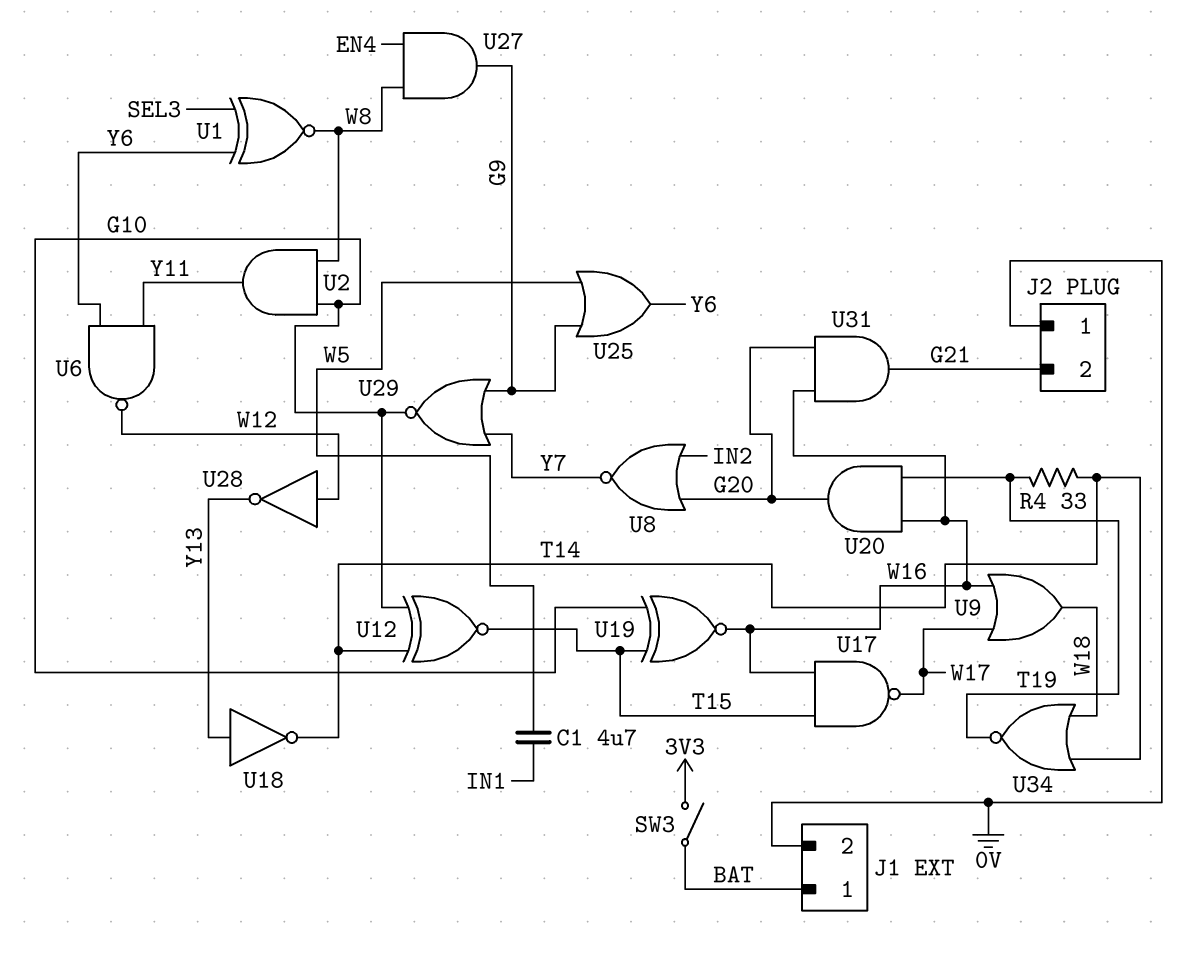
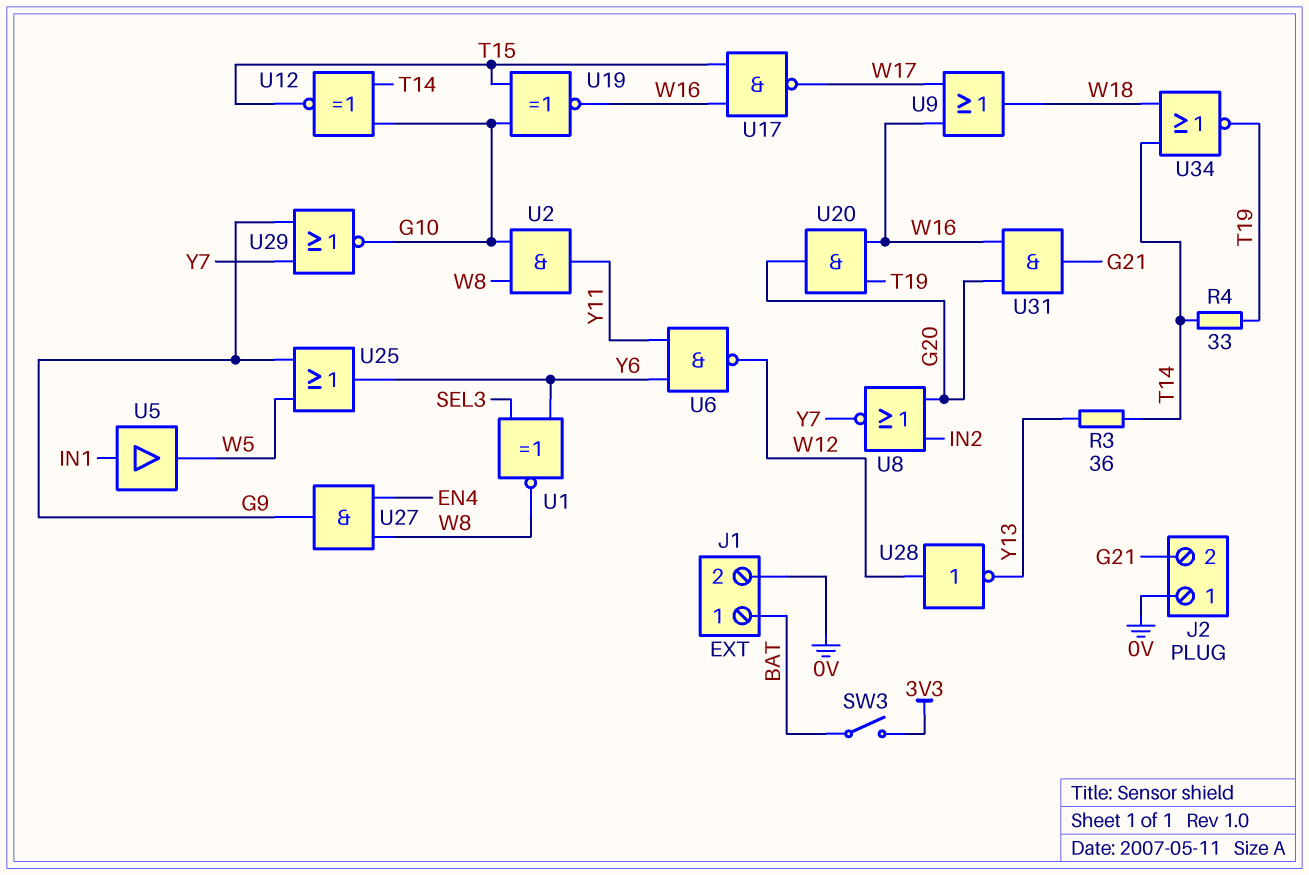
C1: 4.7uF (IN1, W5) -> none
R3: none -> 36 (T14, Y13)
U5: none -> buffer (in IN1, out W5)
U18: NOT (in Y13, out T14) -> none

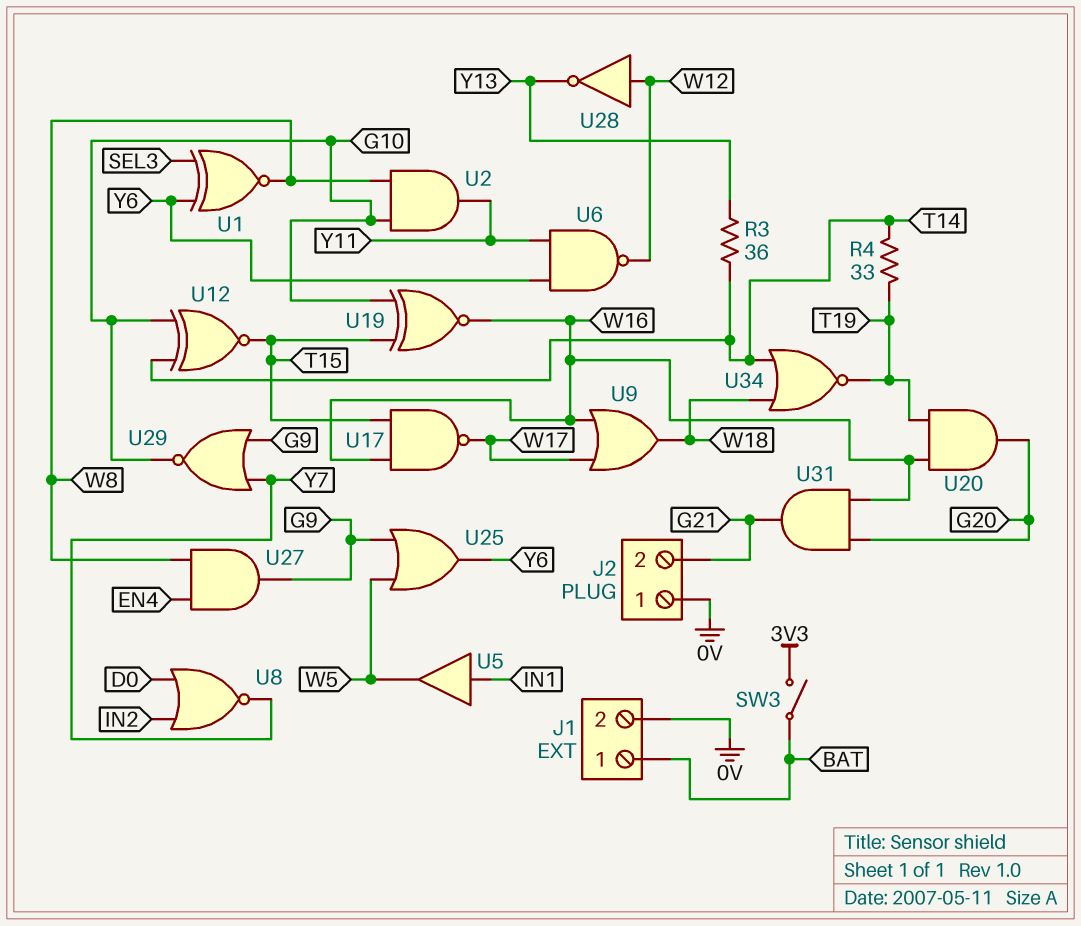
U8: NOR (in G20, in IN2, out Y7) -> NOR (in D0, in IN2, out Y7)

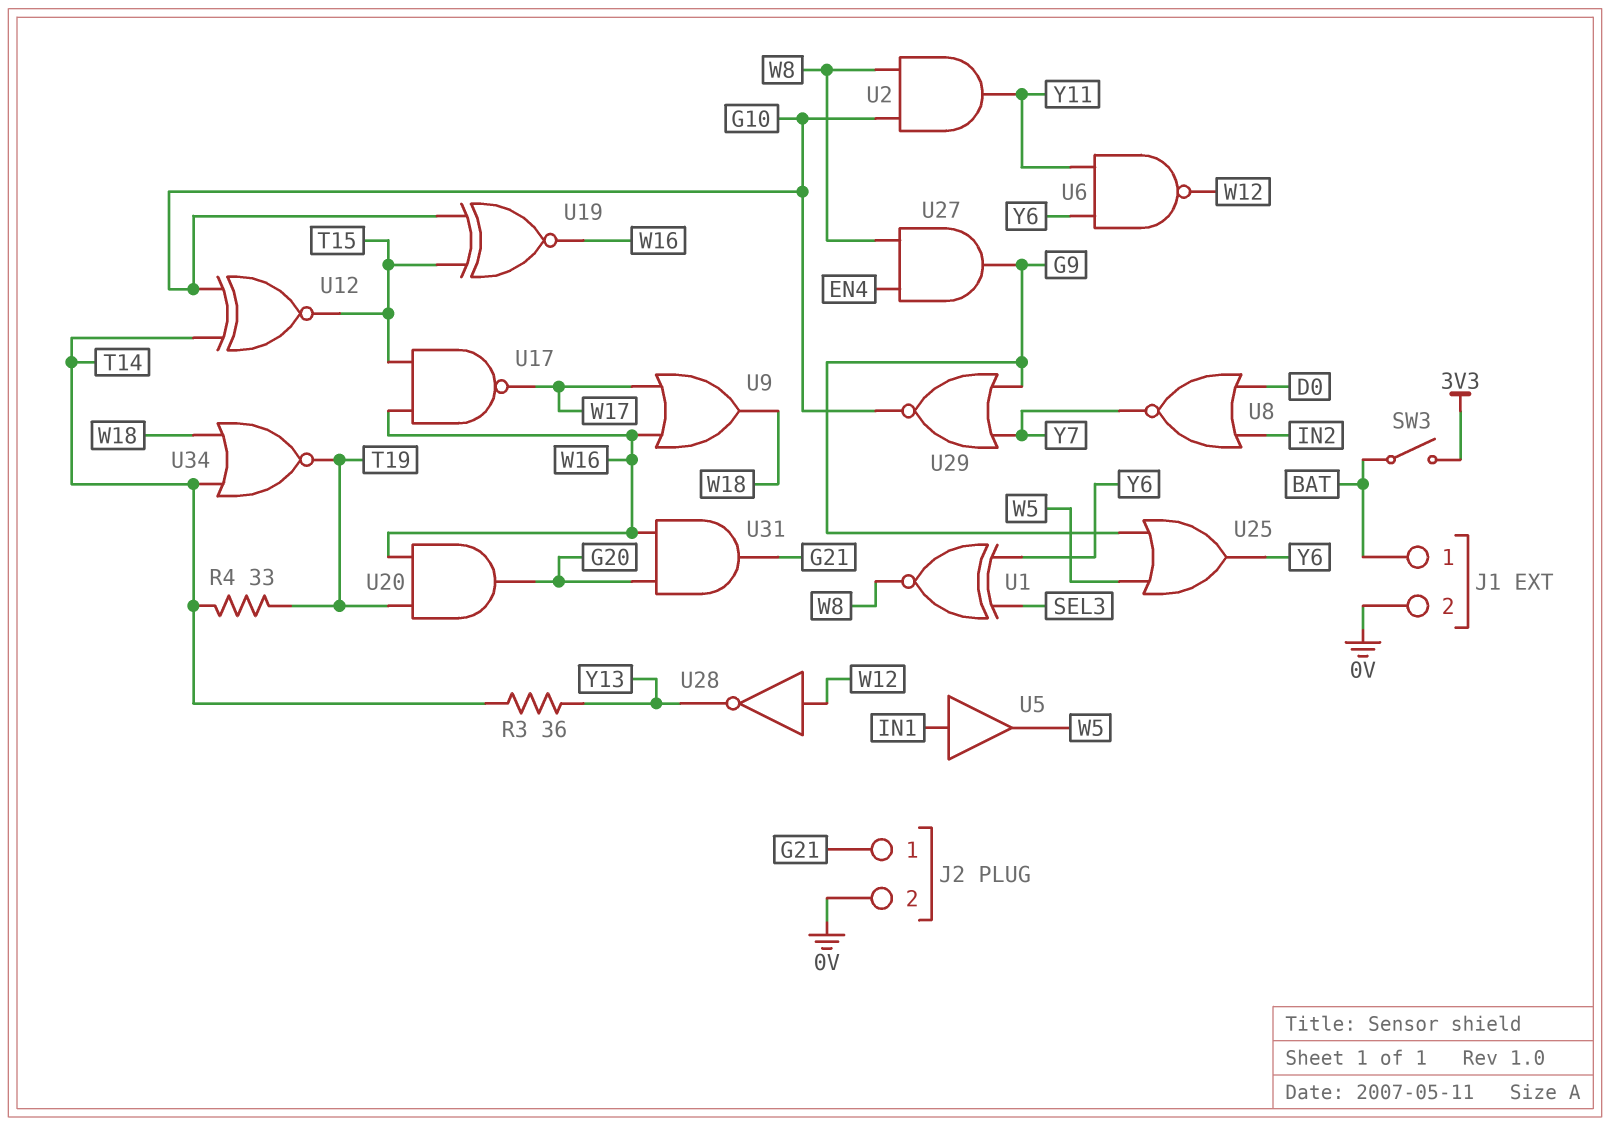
J2 pin 1: 0V -> G21
J2 pin 2: G21 -> 0V

